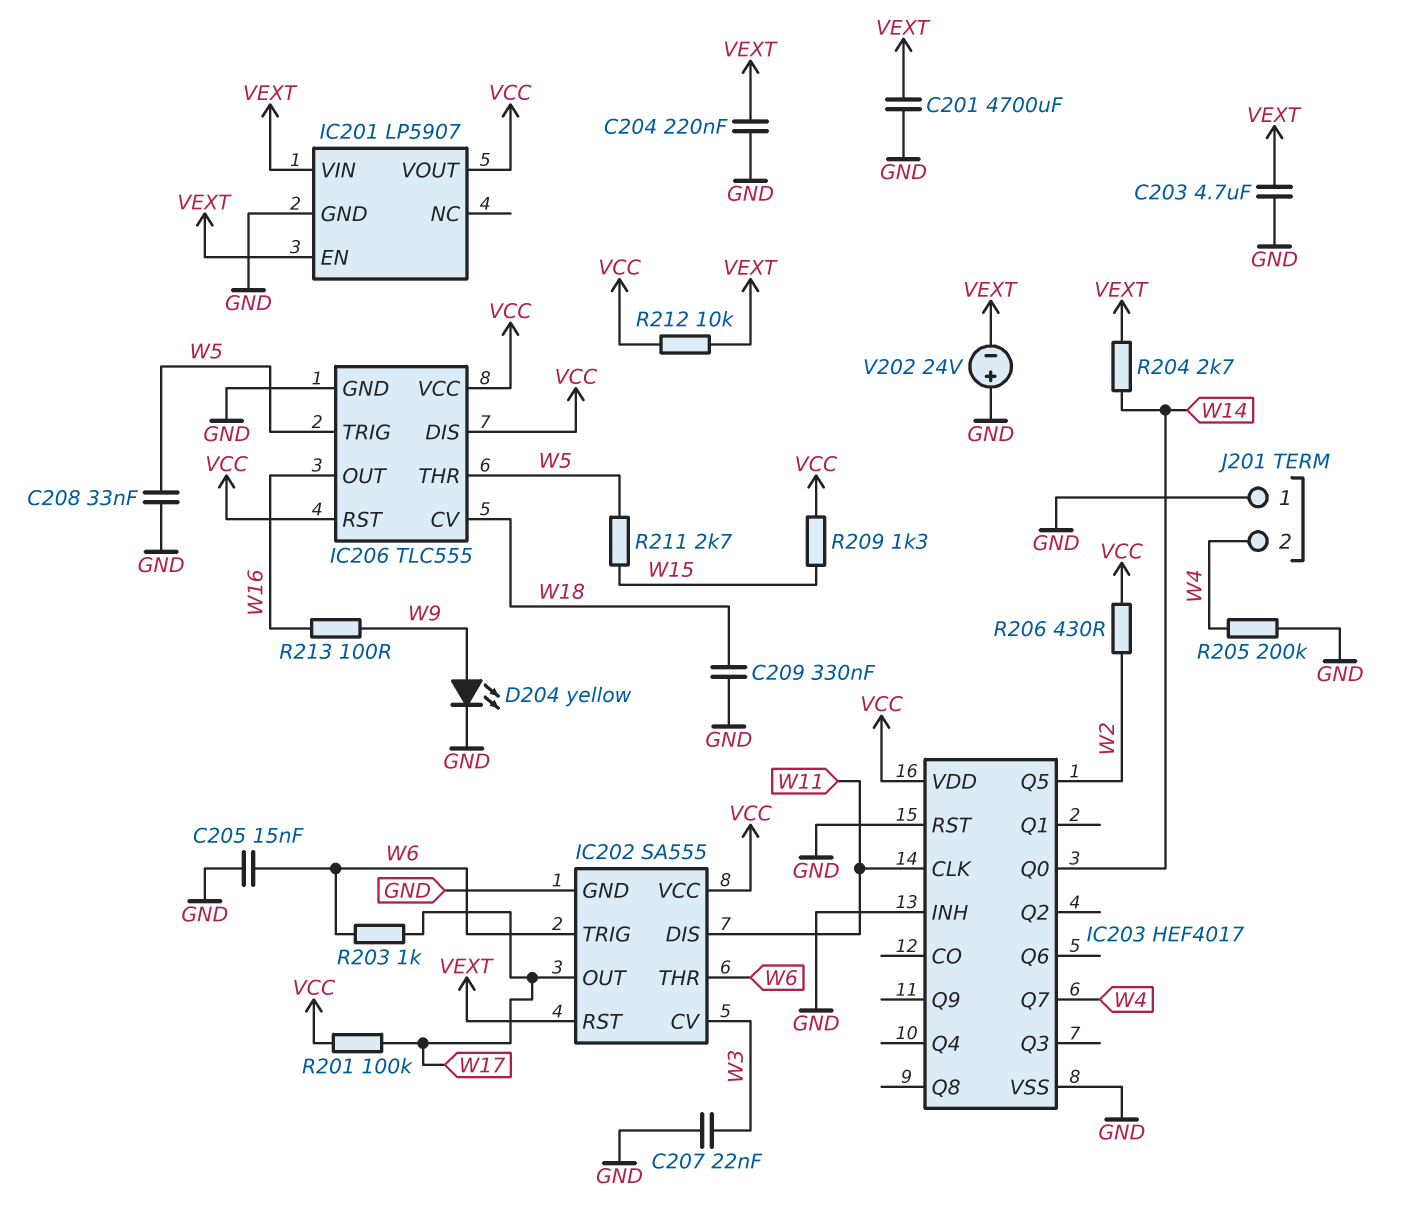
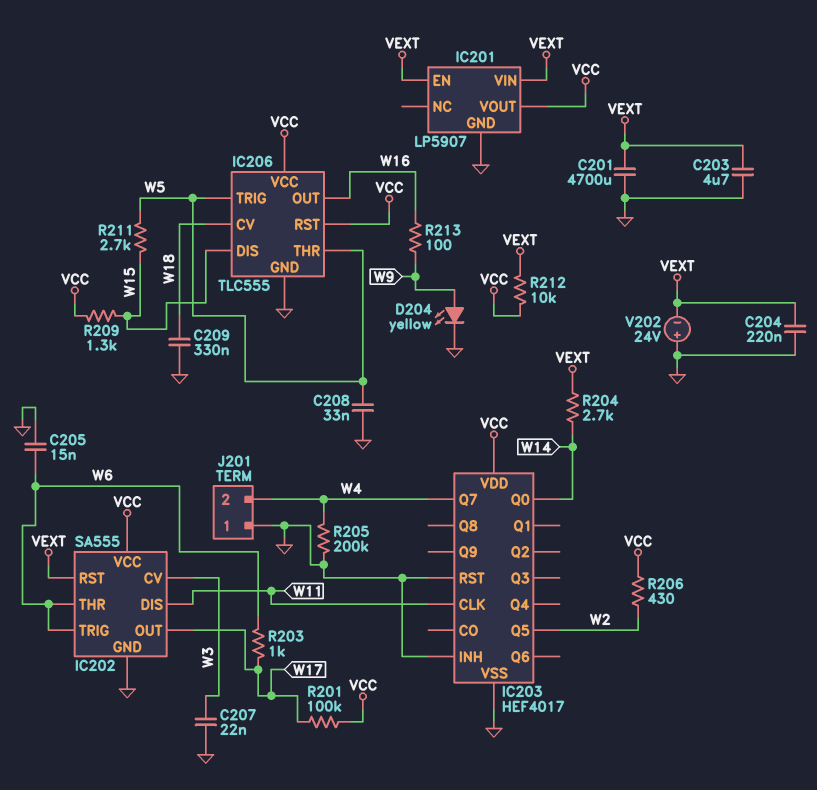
IC206 pin DIS: VCC -> W15

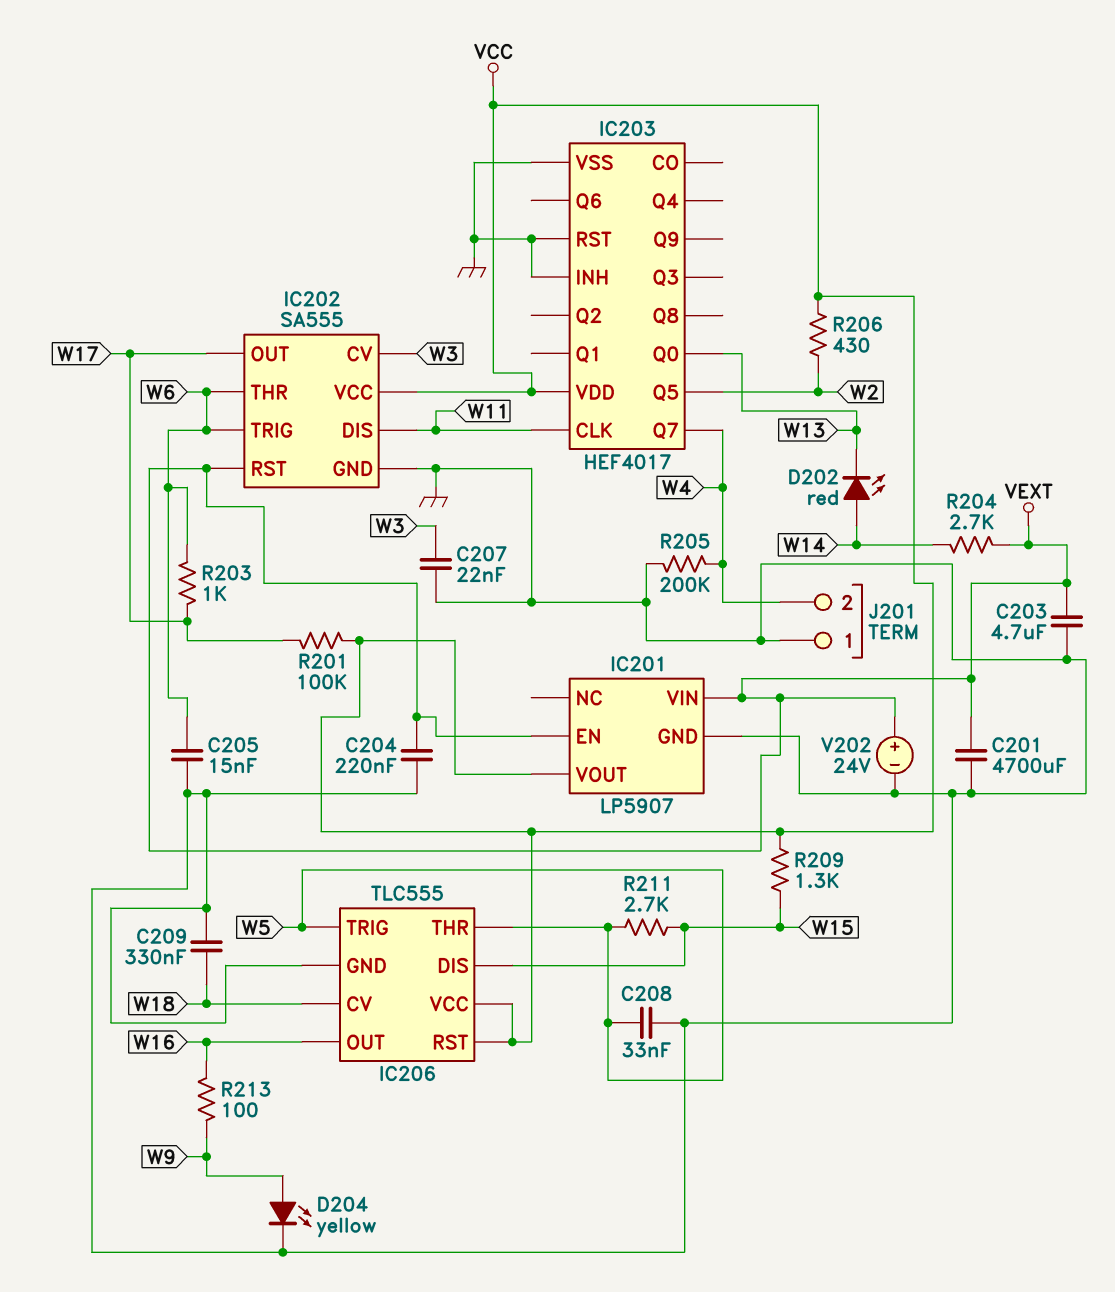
D202: none -> LED red (A W14, K W13)
IC203 pin Q0: W14 -> W13
R212: 10k (VCC, VEXT) -> none
V202: 24V (plus GND, minus VEXT) -> 24V (plus VEXT, minus GND)

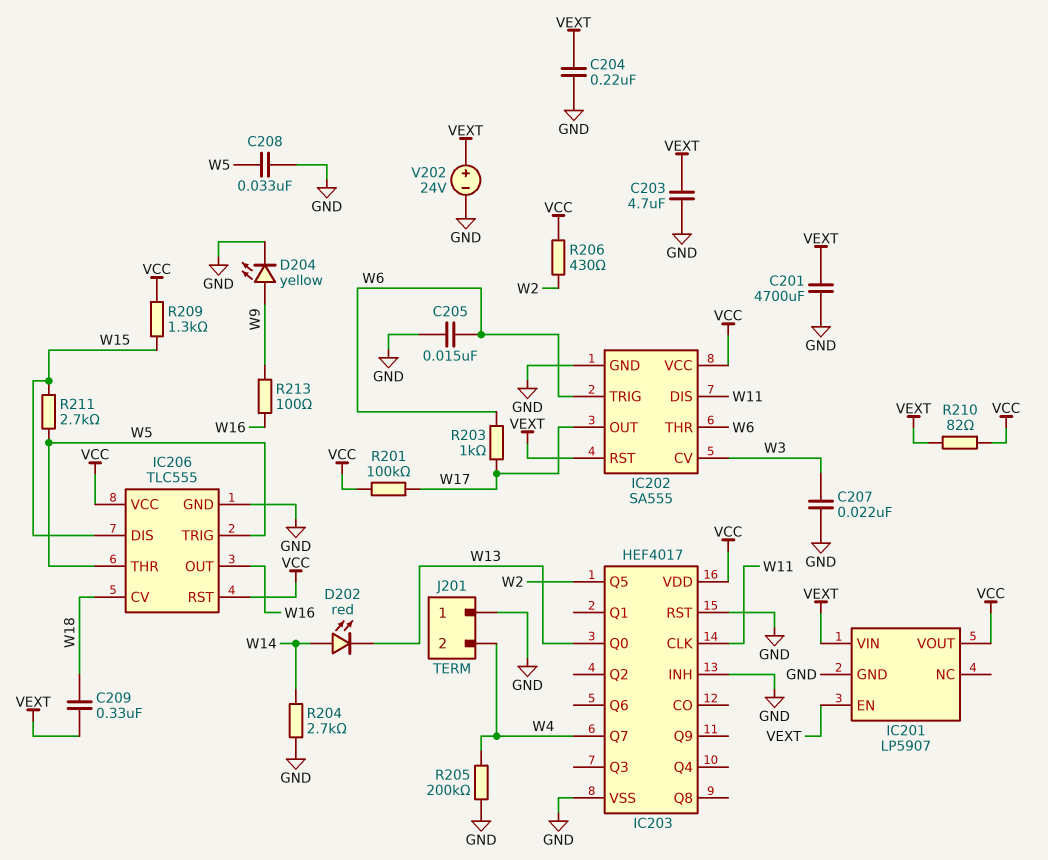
C209: 330nF (GND, W18) -> 330nF (VEXT, W18)
R204: 2.7k (VEXT, W14) -> 2.7k (GND, W14)
R210: none -> 82 (VCC, VEXT)

